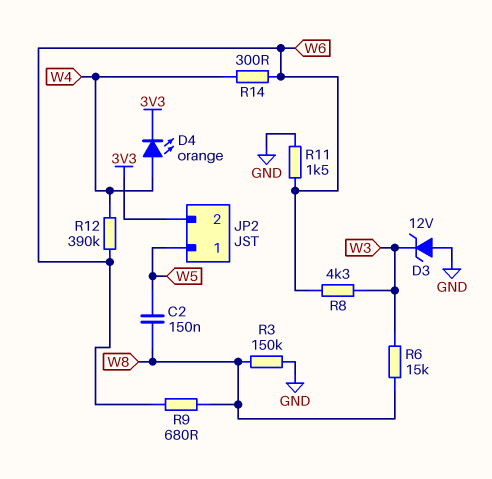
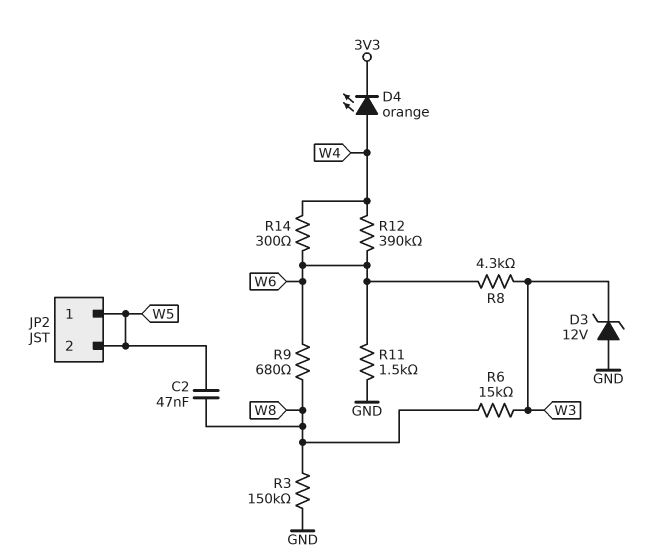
C2: 150nF (W5, W8) -> 47nF (W5, W8)
JP2 pin 2: 3V3 -> W5

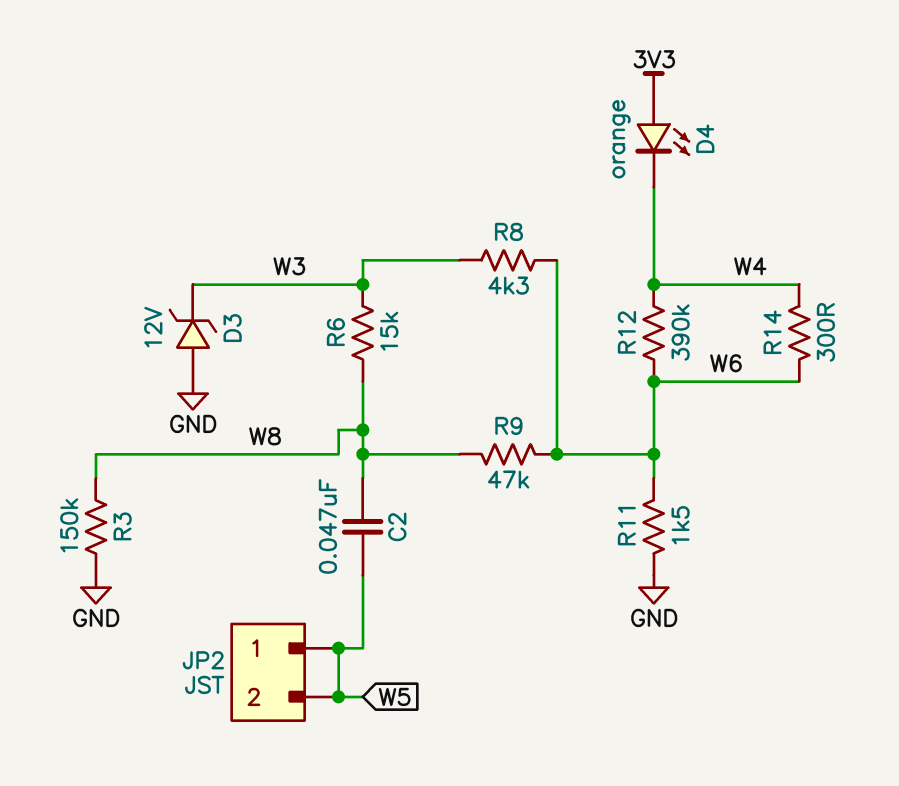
D4: LED orange (A W4, K 3V3) -> LED orange (A 3V3, K W4)
R9: 680 (W6, W8) -> 47k (W6, W8)

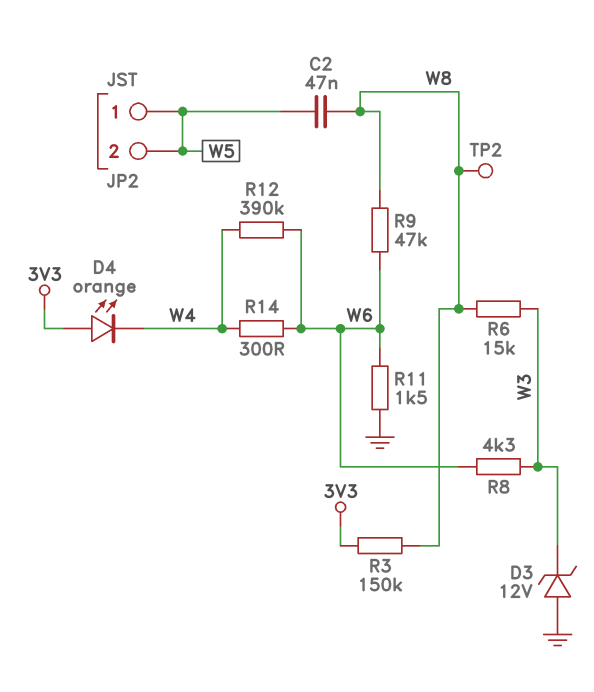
R3: 150k (GND, W8) -> 150k (3V3, W8)
TP2: none -> test point (W8)

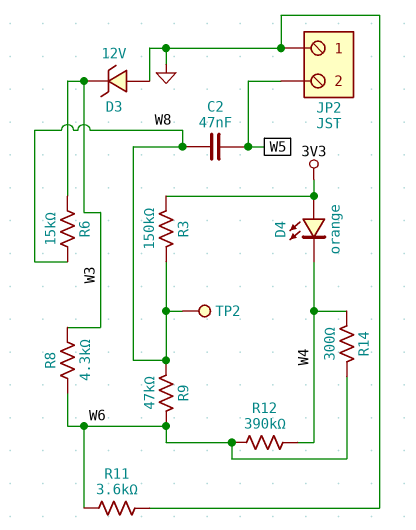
JP2 pin 1: W5 -> GND
R11: 1.5k (GND, W6) -> 3.6k (GND, W6)

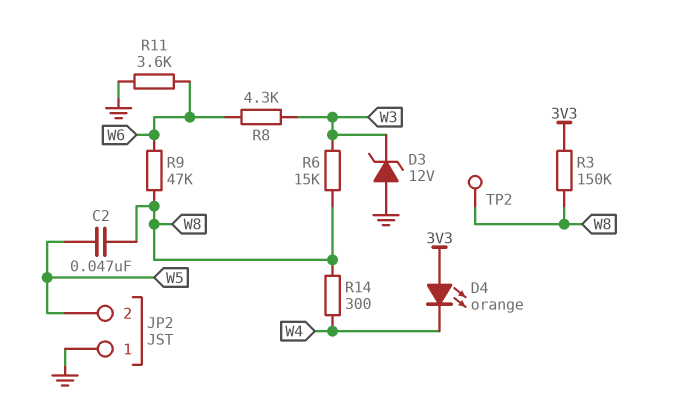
R12: 390k (W4, W6) -> none
R14: 300 (W4, W6) -> 300 (W4, W8)

